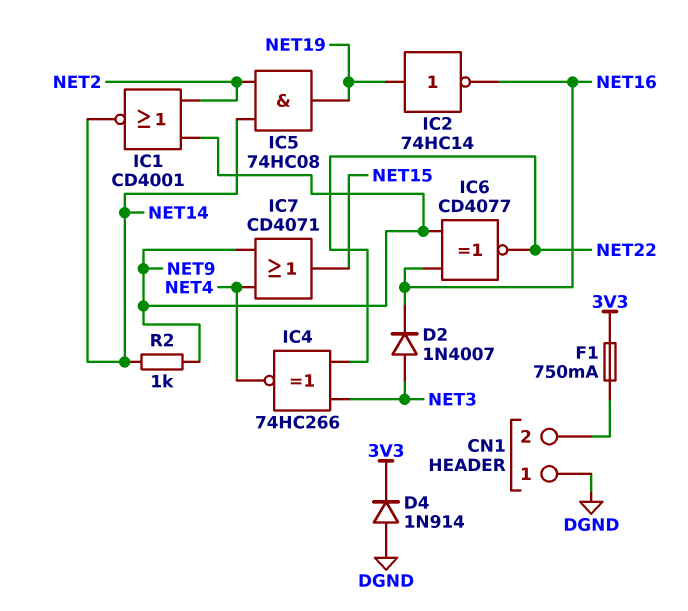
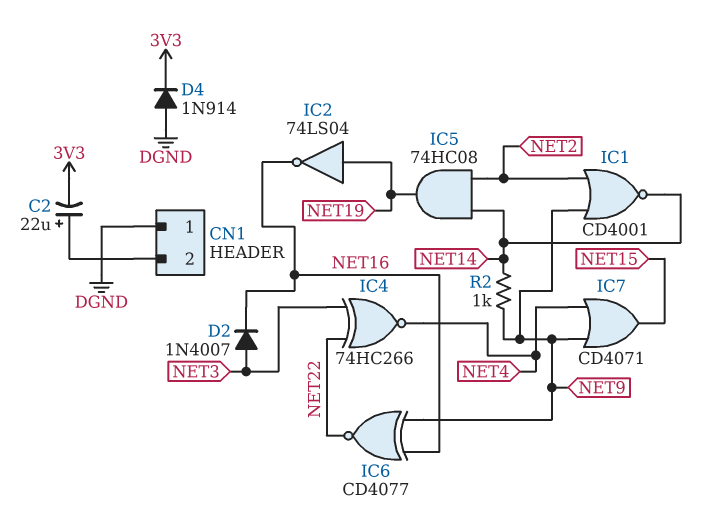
C2: none -> 22uF (plus CN1/2, minus 3V3)
F1: 750mA (3V3, CN1/2) -> none
IC2: NOT 74HC14 (in NET19, out NET16) -> NOT 74LS04 (in NET19, out NET16)

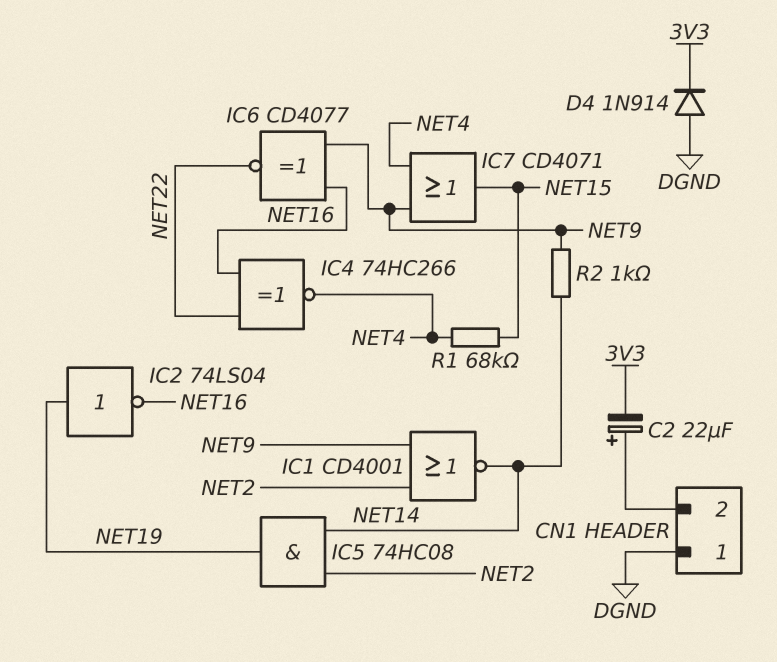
D2: diode 1N4007 (A NET3, K NET16) -> none
IC4: XNOR 74HC266 (in NET3, in NET22, out NET4) -> XNOR 74HC266 (in NET16, in NET22, out NET4)
R1: none -> 68k (NET4, NET15)

